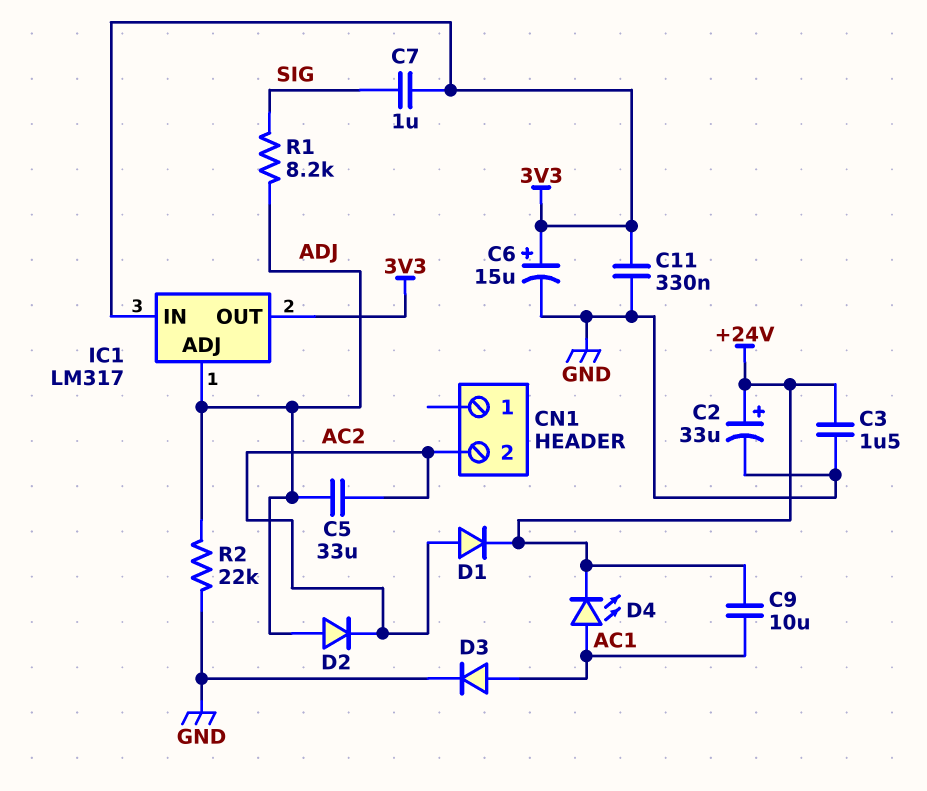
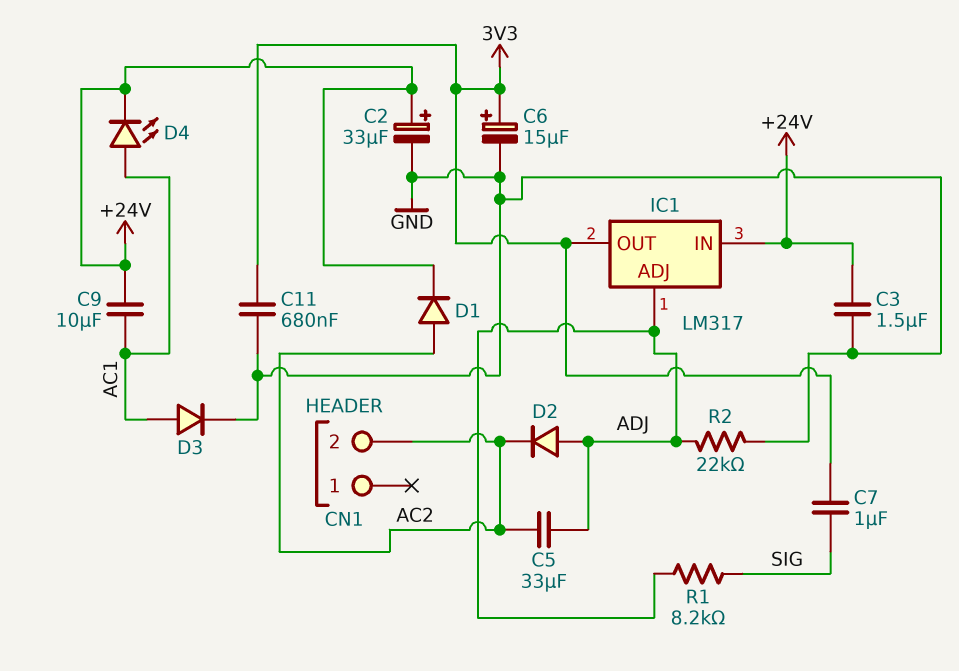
C11: 330nF (3V3, GND) -> 680nF (3V3, GND)
IC1 pin IN: 3V3 -> +24V

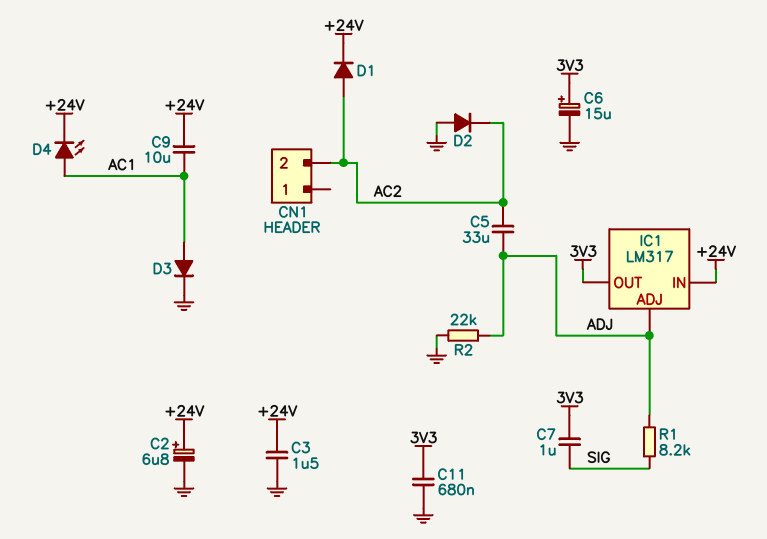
C2: 33uF (plus +24V, minus GND) -> 6.8uF (plus +24V, minus GND)
D2: diode (A ADJ, K AC2) -> diode (A GND, K AC2)

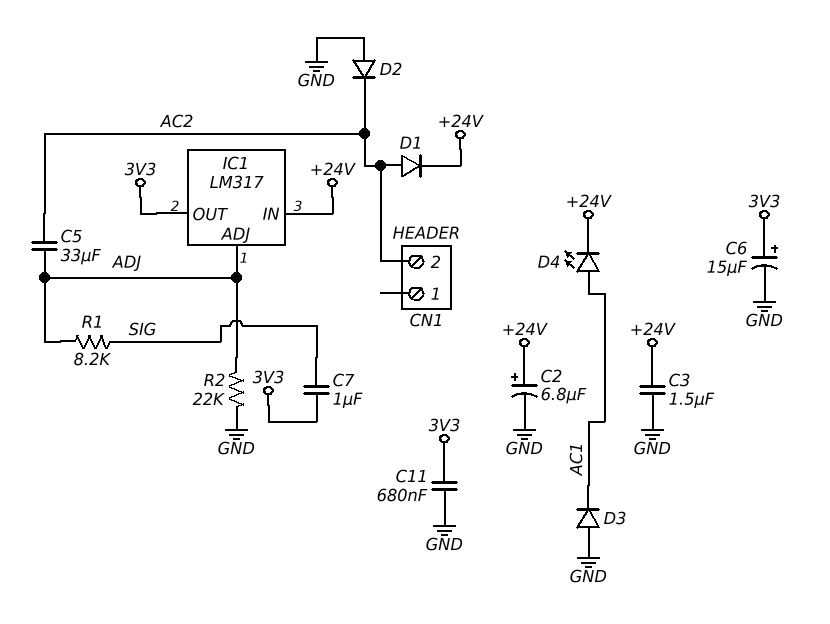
C9: 10uF (+24V, AC1) -> none
D3: diode (A AC1, K GND) -> diode (A GND, K AC1)

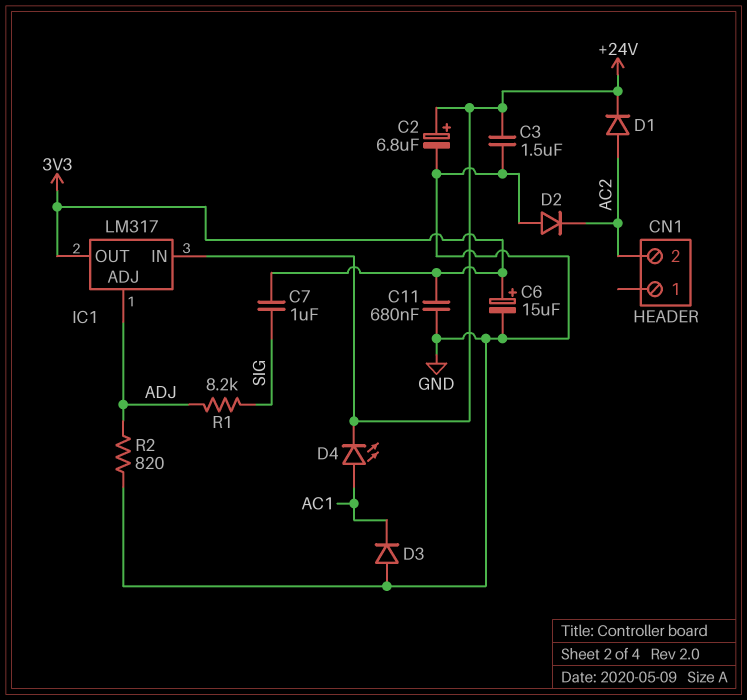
C5: 33uF (AC2, ADJ) -> none
R2: 22k (ADJ, GND) -> 820 (ADJ, GND)

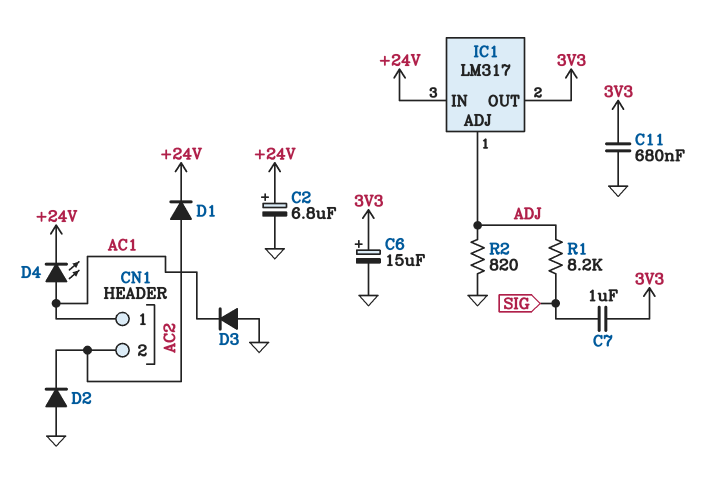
C3: 1.5uF (+24V, GND) -> none
CN1 pin 1: none -> AC1

